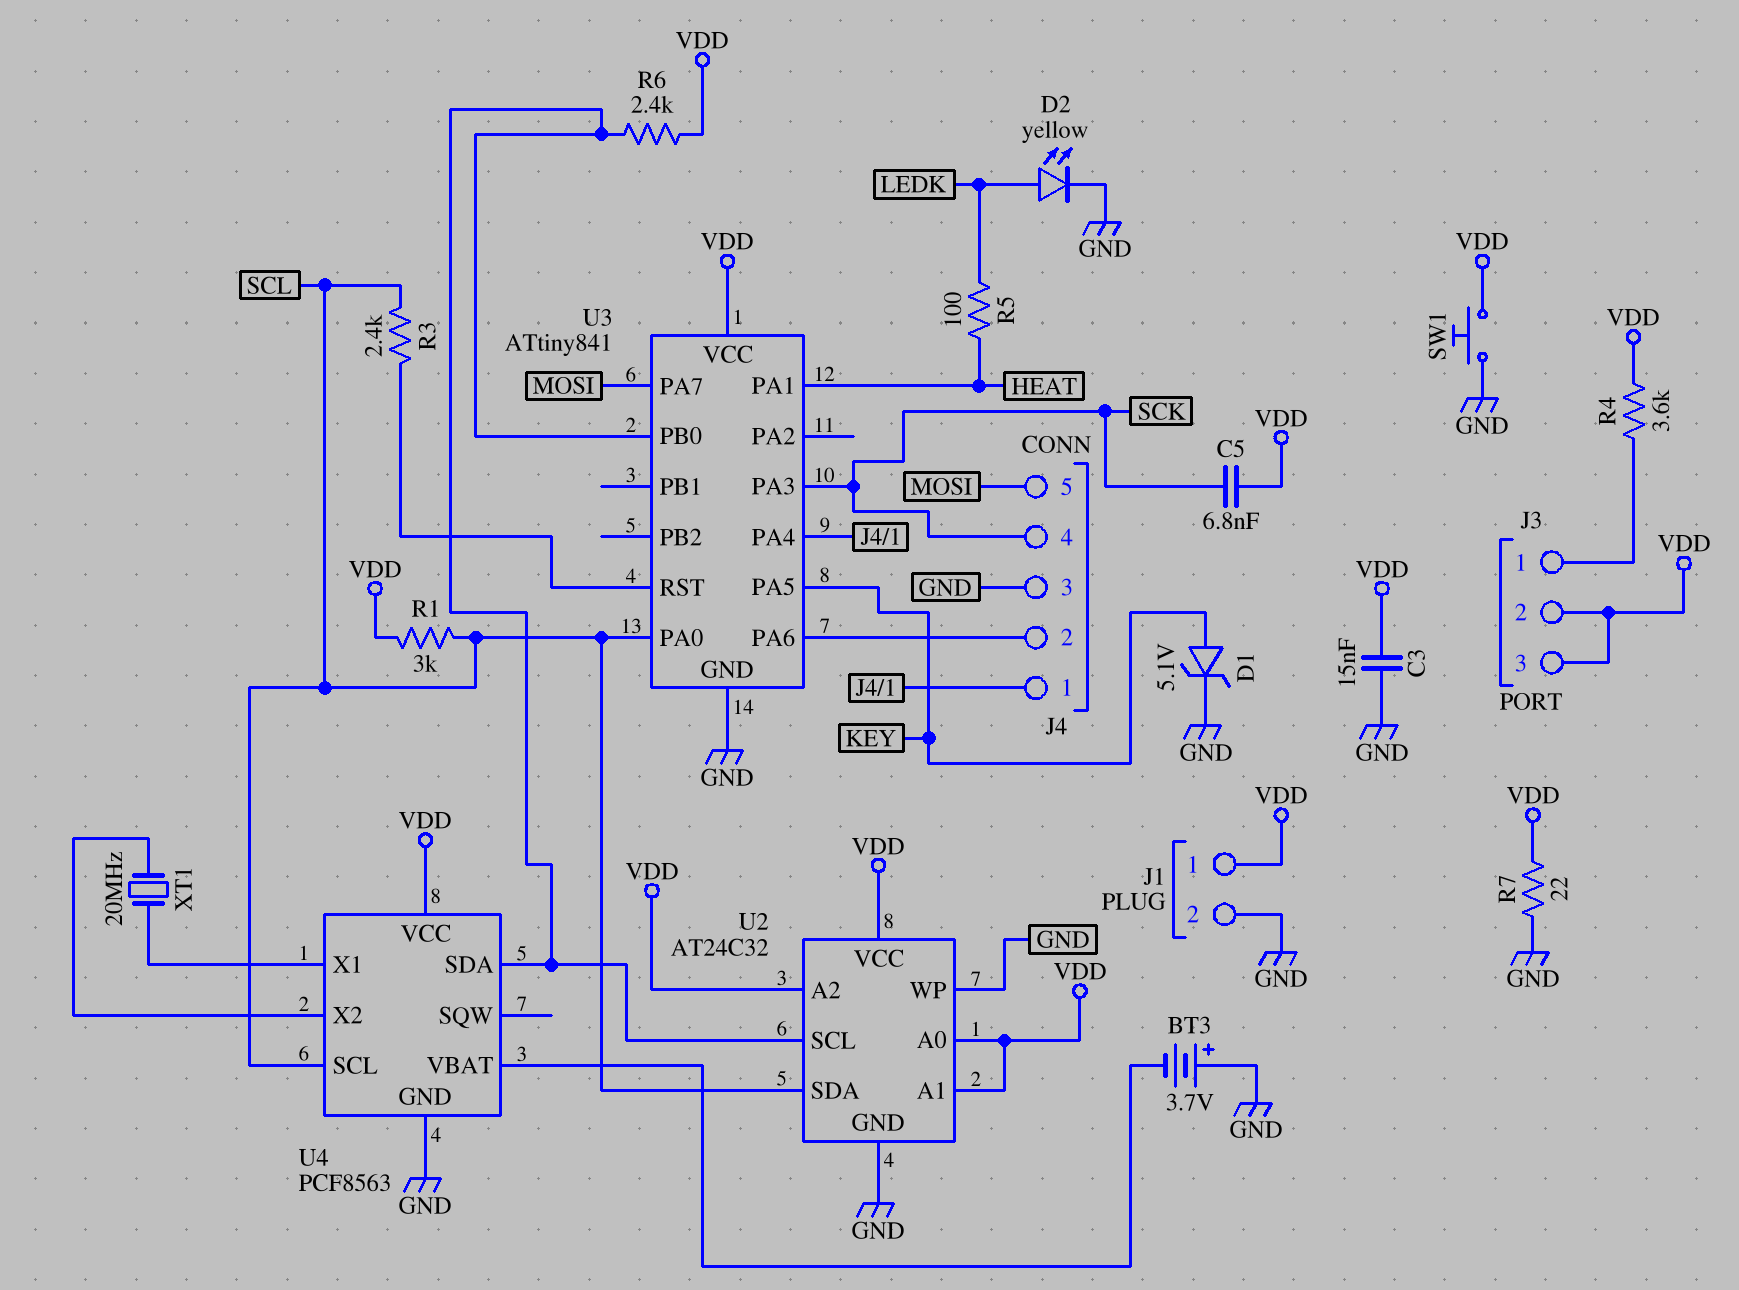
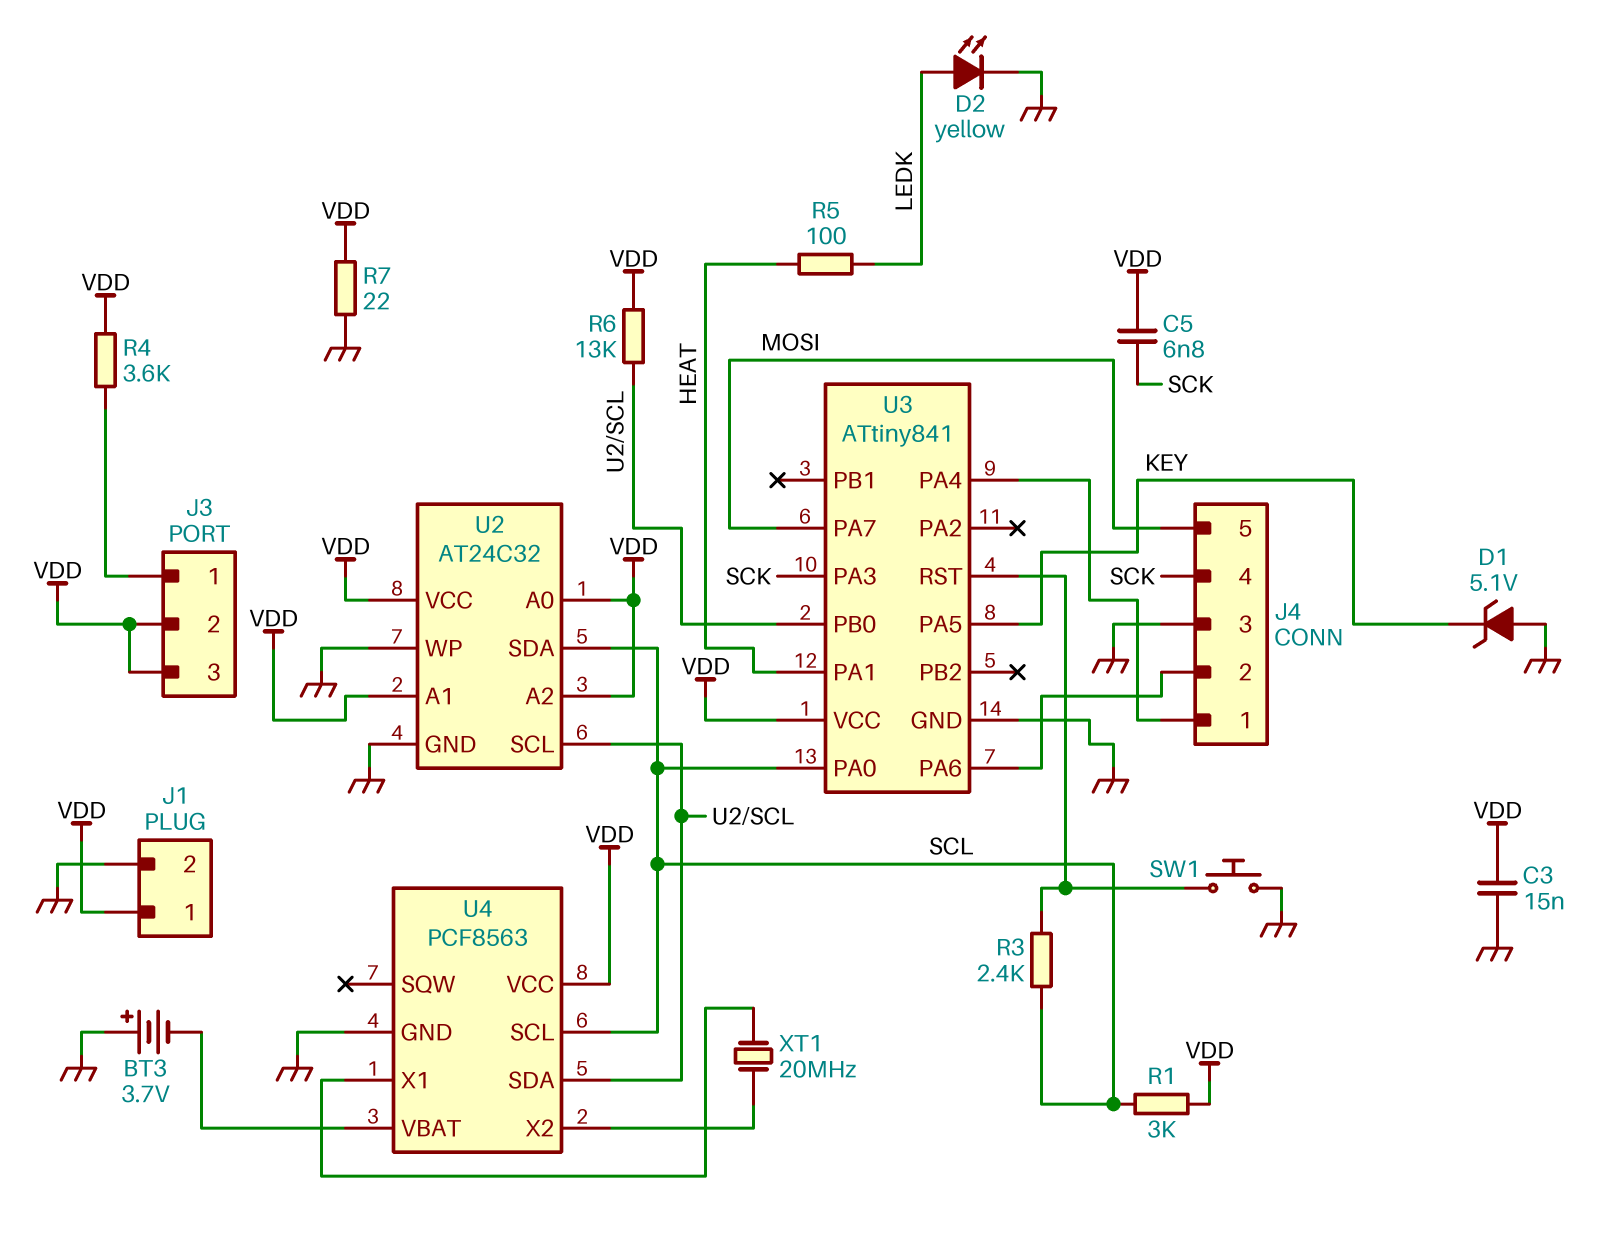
D1: zener 5.1V (A KEY, K GND) -> zener 5.1V (A GND, K KEY)
R6: 2.4k (U2/SCL, VDD) -> 13k (U2/SCL, VDD)
SW1: button (GND, VDD) -> button (GND, U3/RST)

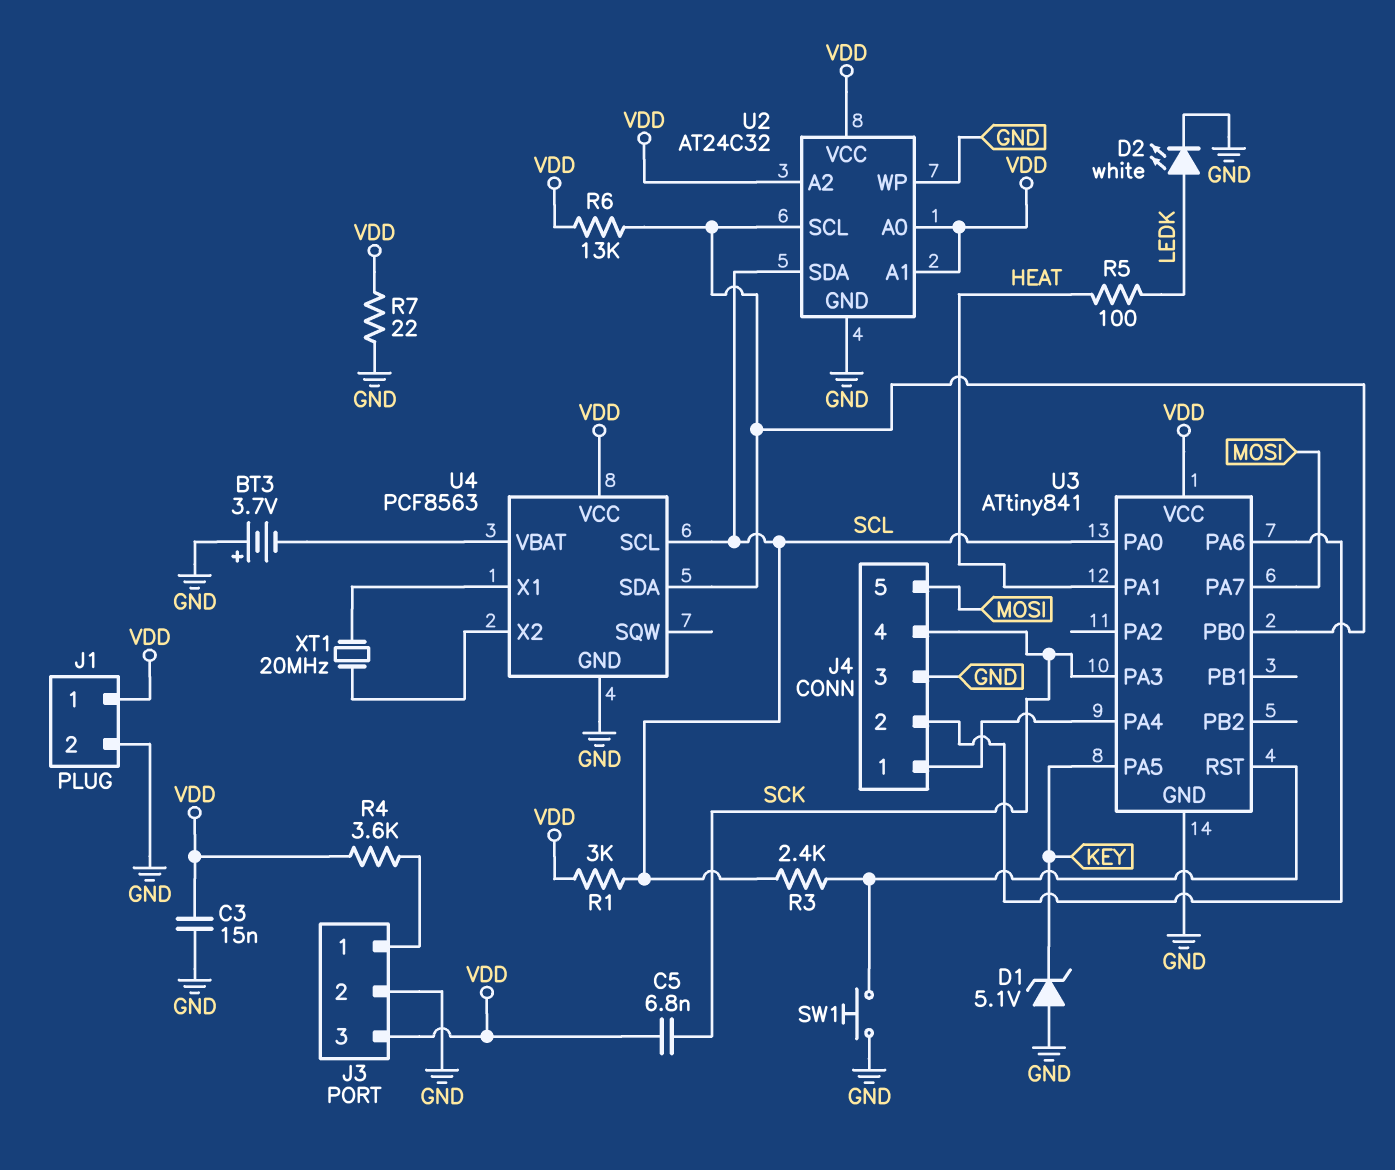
D2: LED yellow (A LEDK, K GND) -> LED white (A LEDK, K GND)
J3 pin 2: VDD -> GND

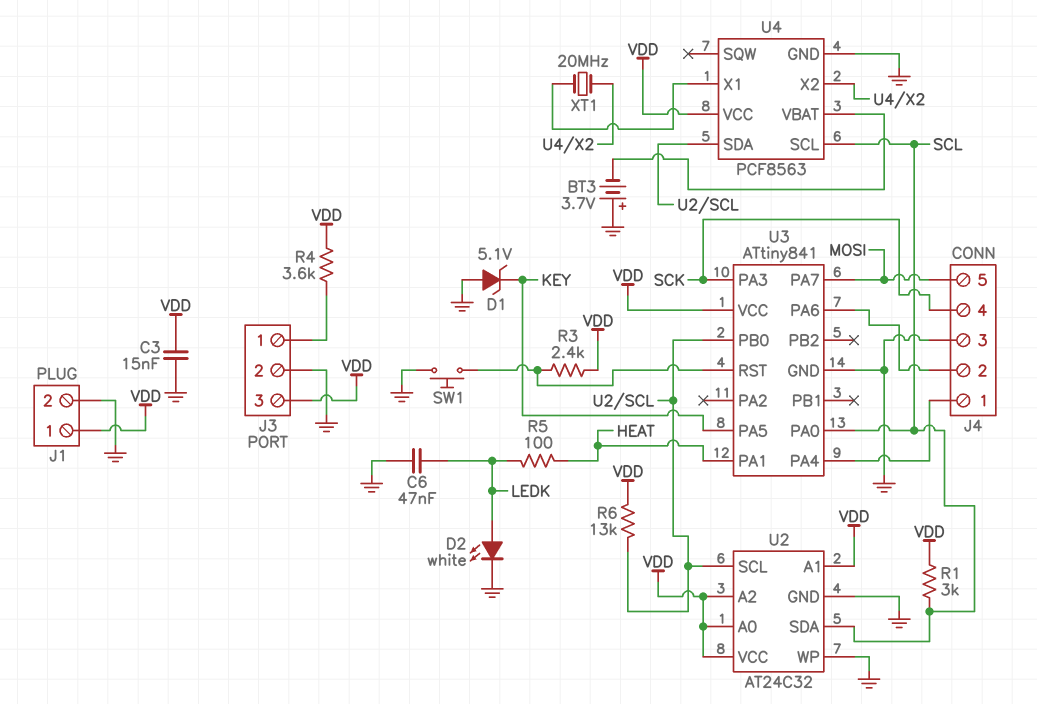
C5: 6.8nF (SCK, VDD) -> none
C6: none -> 47nF (GND, LEDK)
R3: 2.4k (SCL, U3/RST) -> 2.4k (U3/RST, VDD)
R7: 22 (GND, VDD) -> none

